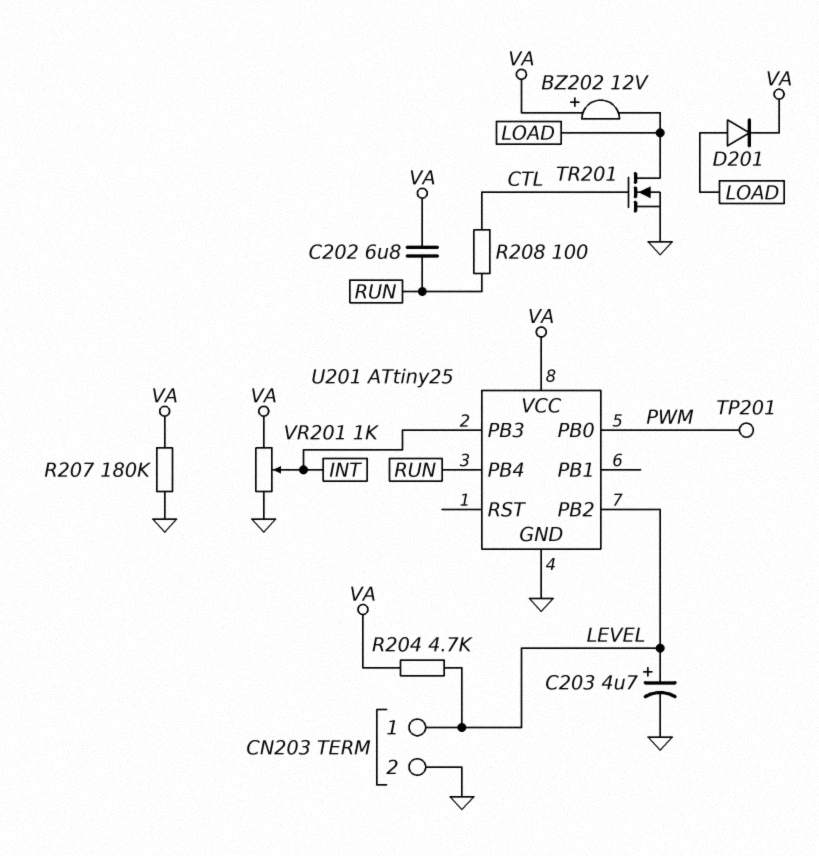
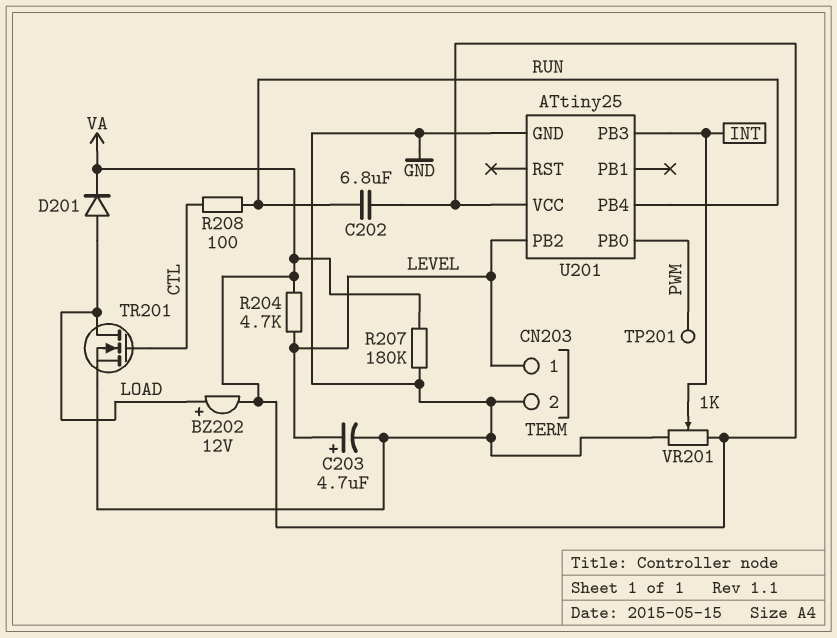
BZ202: buzzer 12V (plus VA, minus LOAD) -> buzzer 12V (plus LOAD, minus VA)

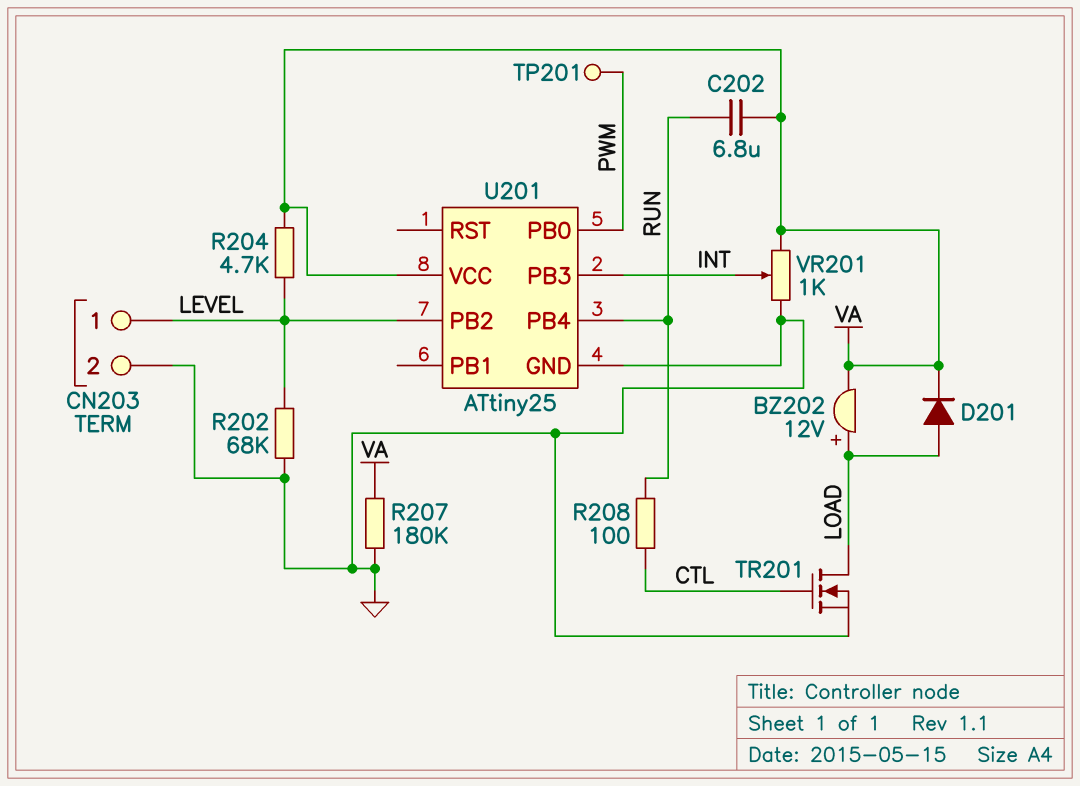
C203: 4.7uF (plus LEVEL, minus GND) -> none
R202: none -> 68k (GND, LEVEL)

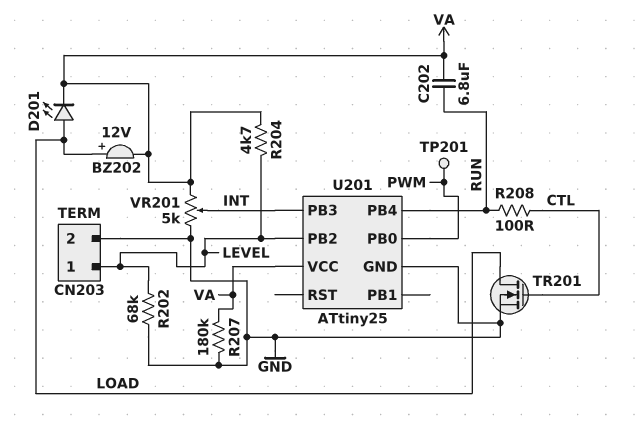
D201: diode (A LOAD, K VA) -> LED (A LOAD, K VA)
VR201: 1k (GND, VA, wiper INT) -> 5k (GND, VA, wiper INT)

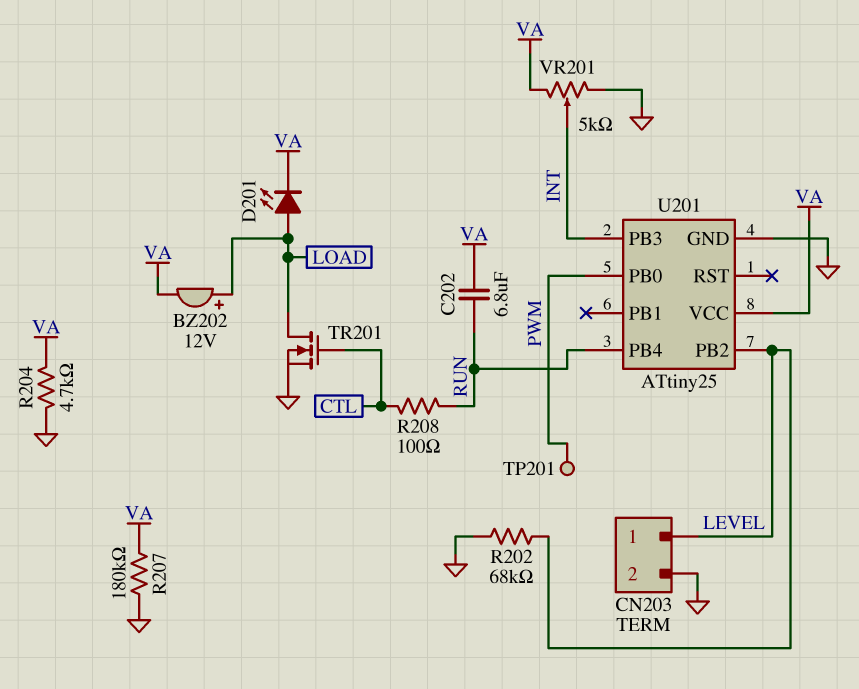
R204: 4.7k (LEVEL, VA) -> 4.7k (GND, VA)

